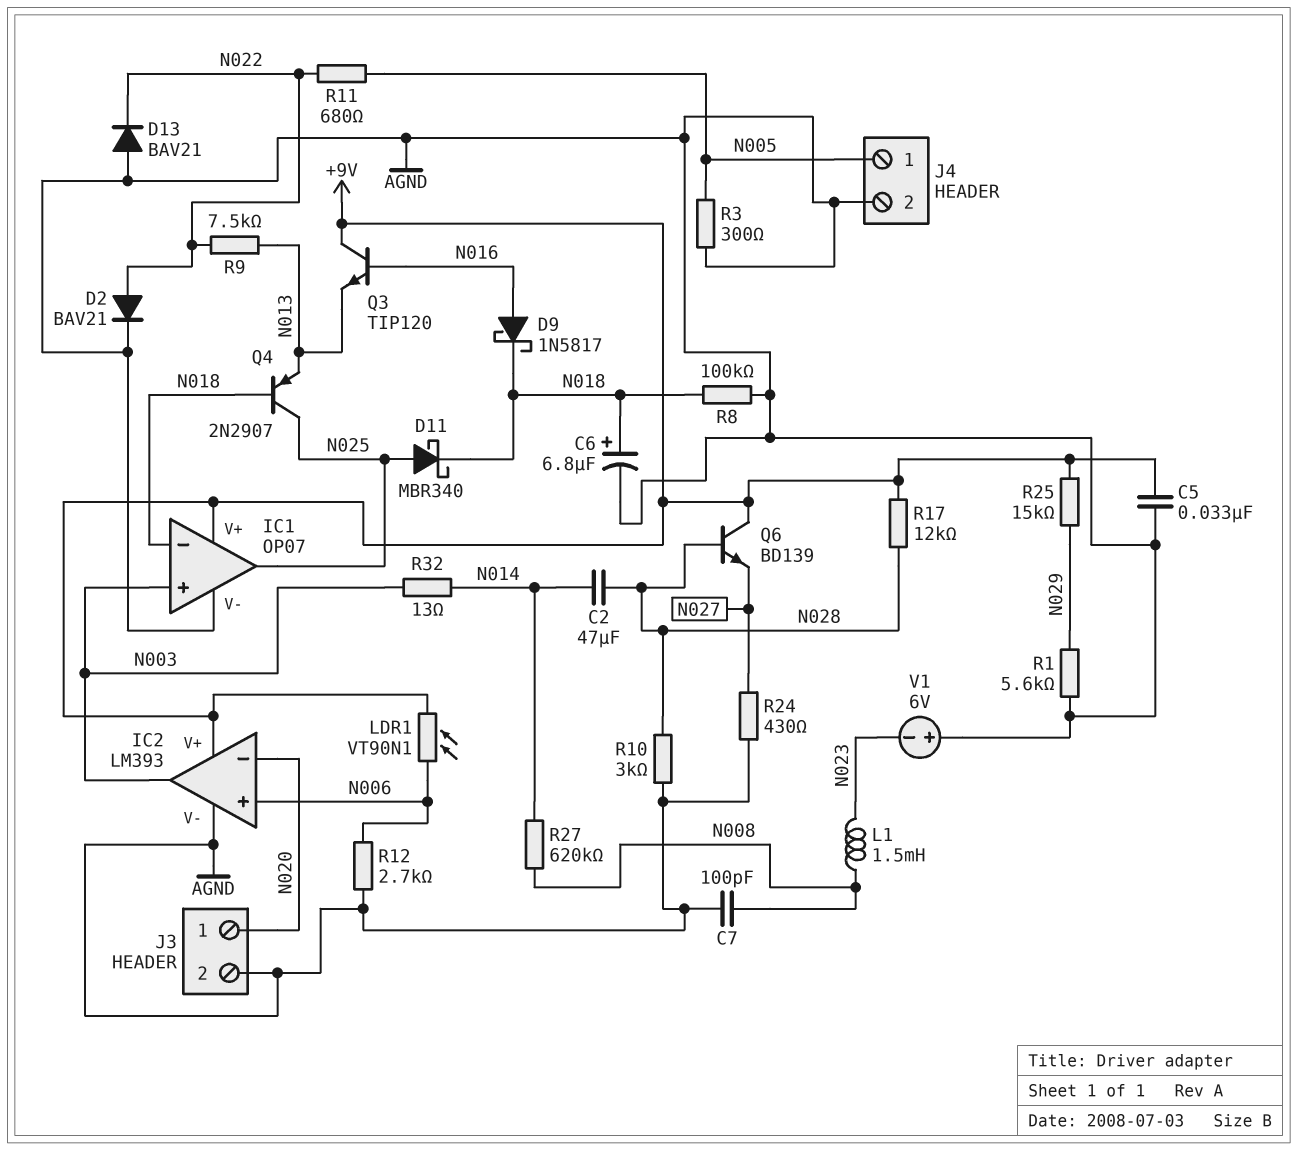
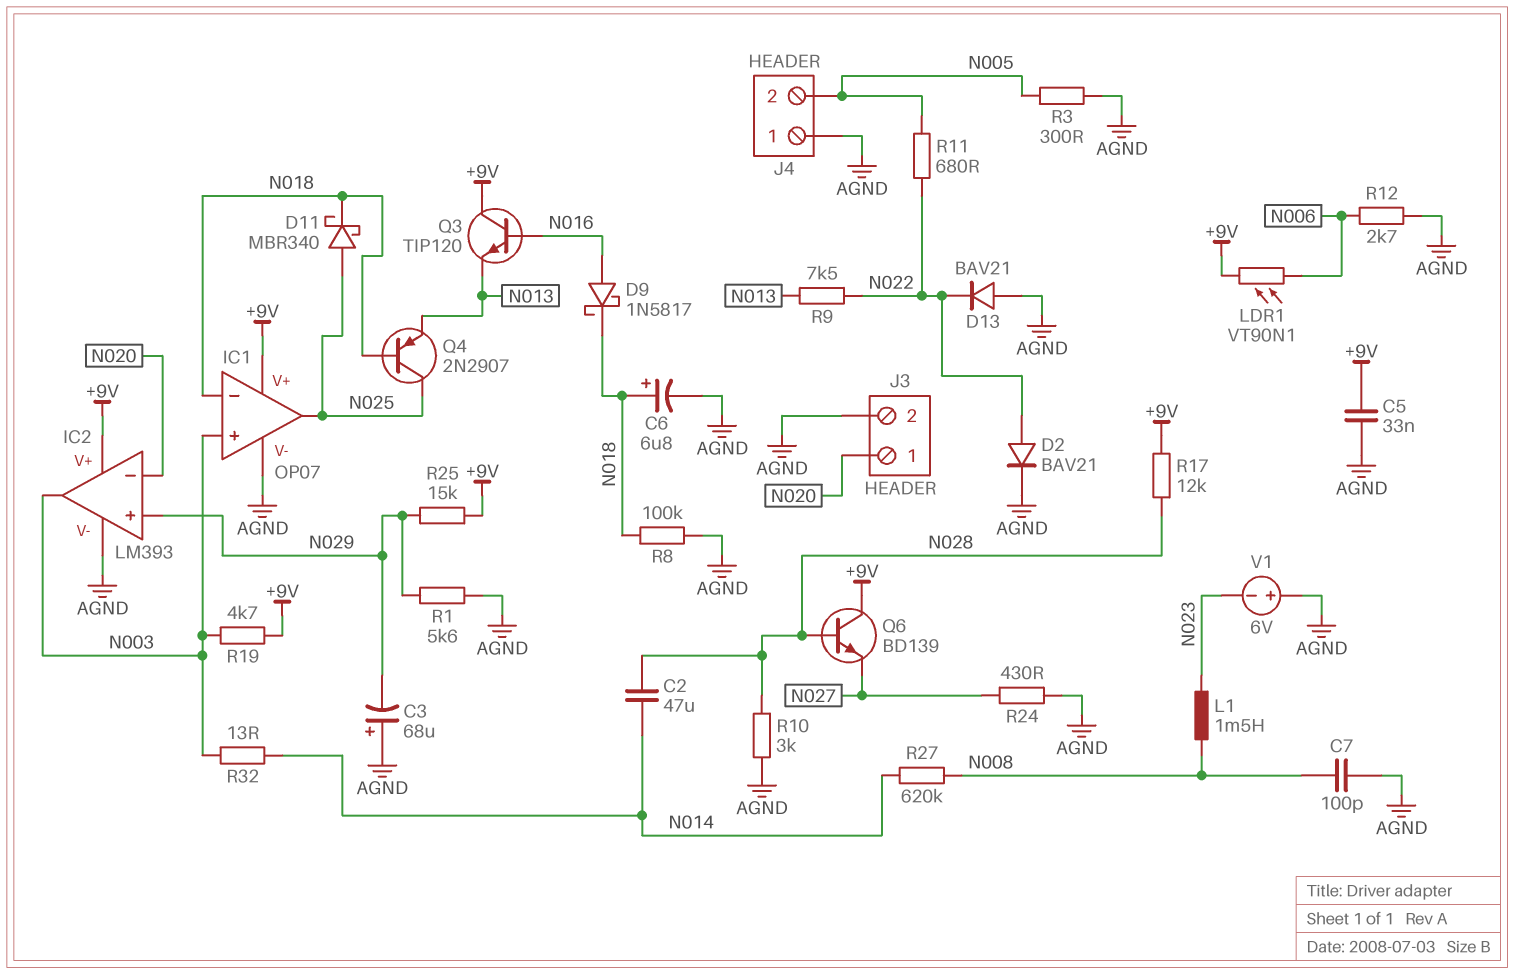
C3: none -> 68uF (plus AGND, minus N029)
IC2 pin in+: N006 -> N029
J4 pin 1: N005 -> AGND
J4 pin 2: AGND -> N005
R19: none -> 4.7k (+9V, N003)

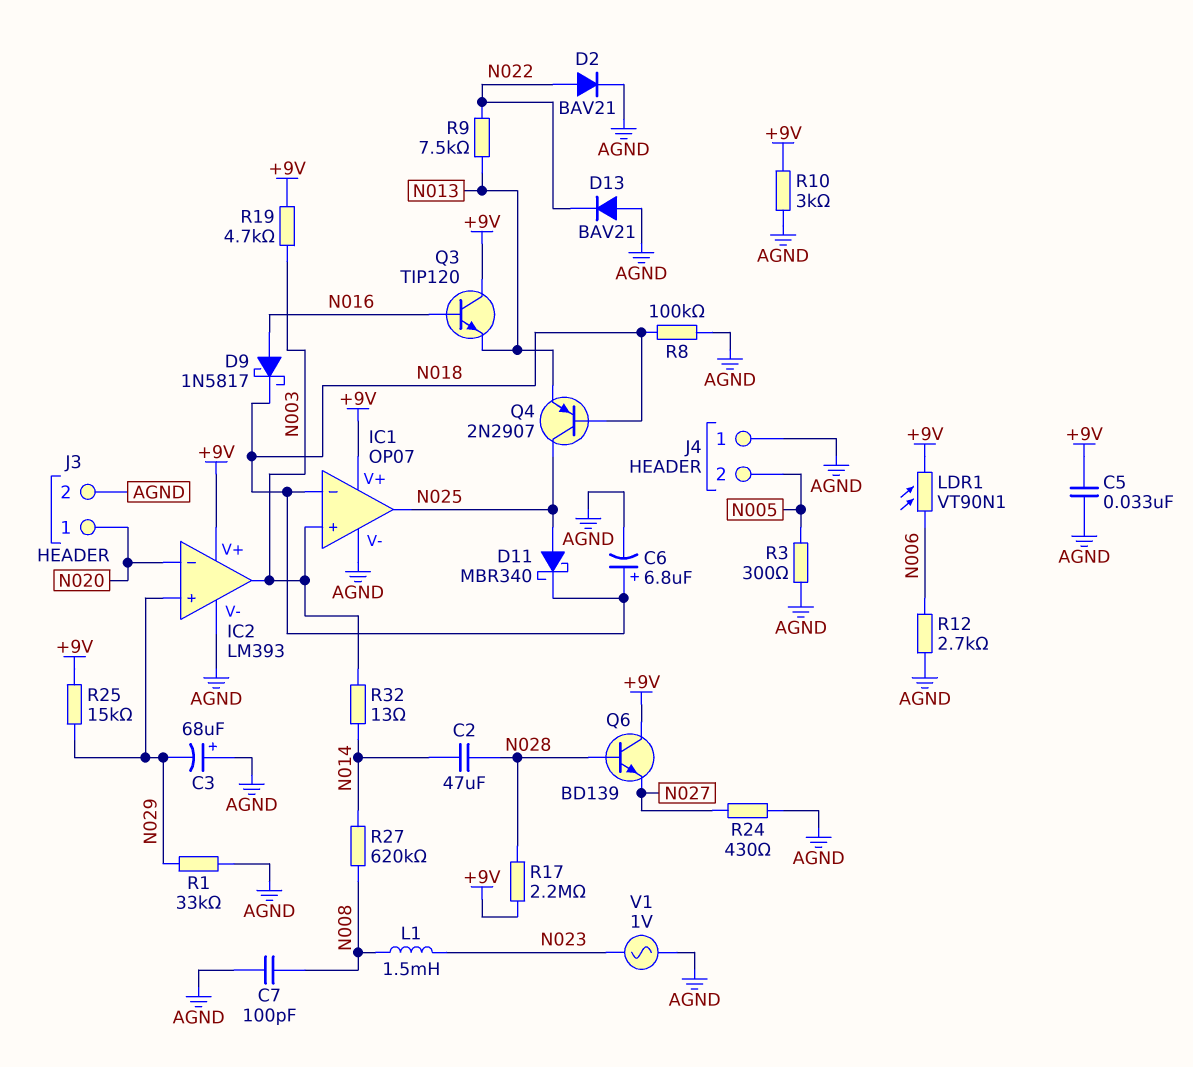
R1: 5.6k (AGND, N029) -> 33k (AGND, N029)
R10: 3k (AGND, N028) -> 3k (+9V, AGND)
R11: 680 (N005, N022) -> none
R17: 12k (+9V, N028) -> 2.2M (+9V, N028)
V1: 6V (plus AGND, minus N023) -> AC 1V (AGND, N023)

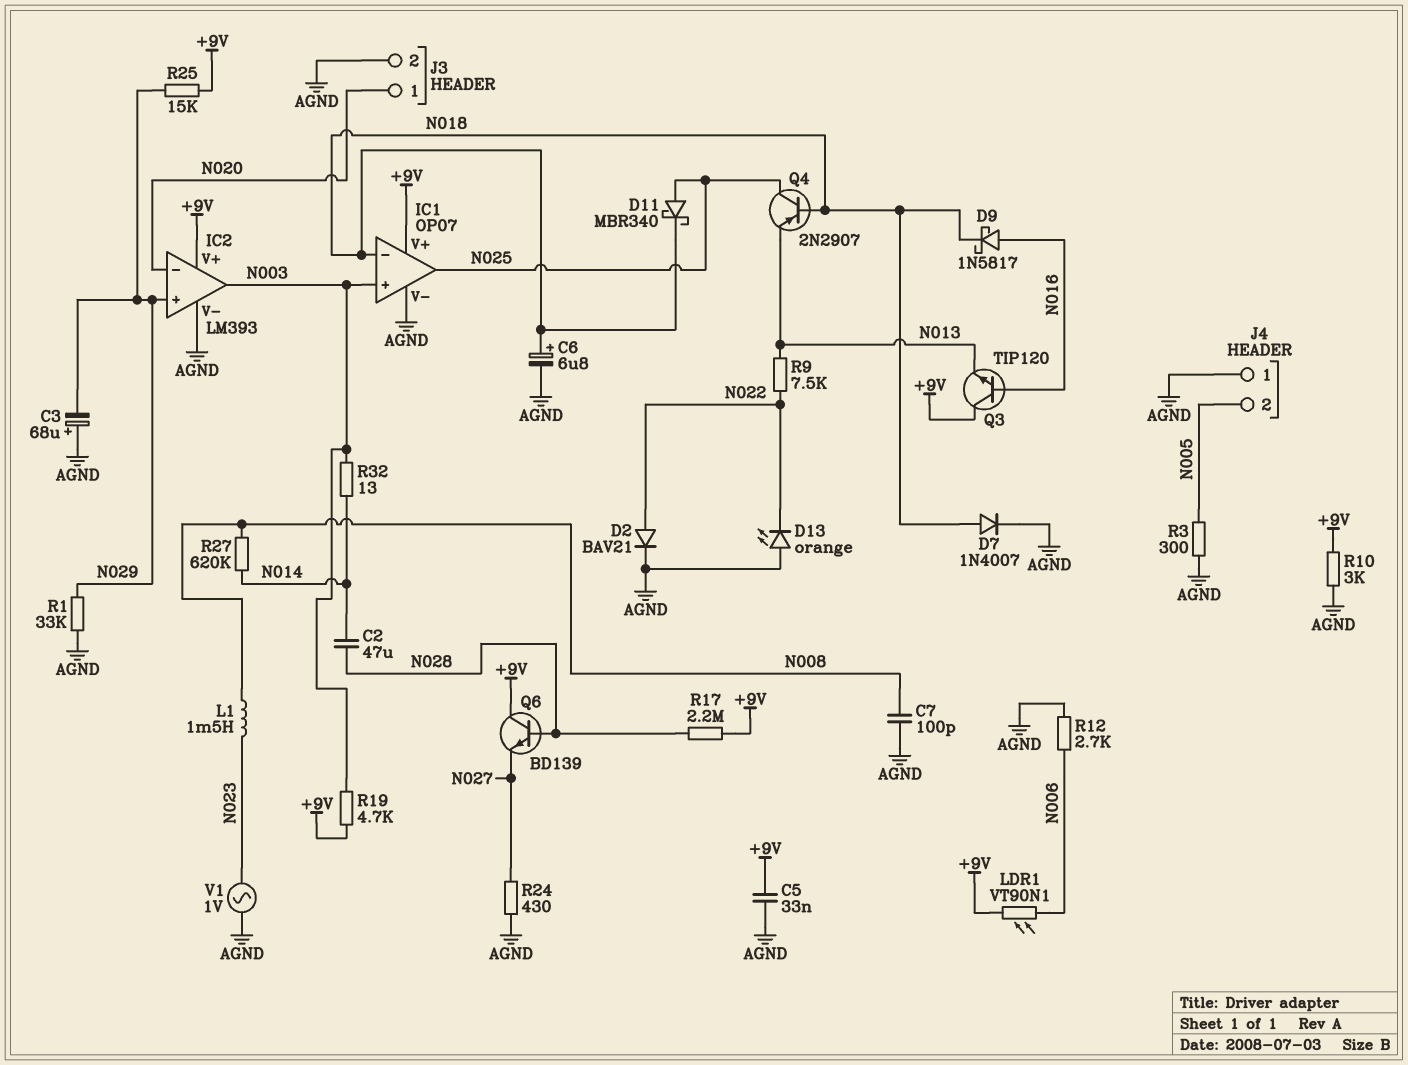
D7: none -> diode 1N4007 (A N018, K AGND)
D13: diode BAV21 (A AGND, K N022) -> LED orange (A AGND, K N022)
R8: 100k (AGND, N018) -> none

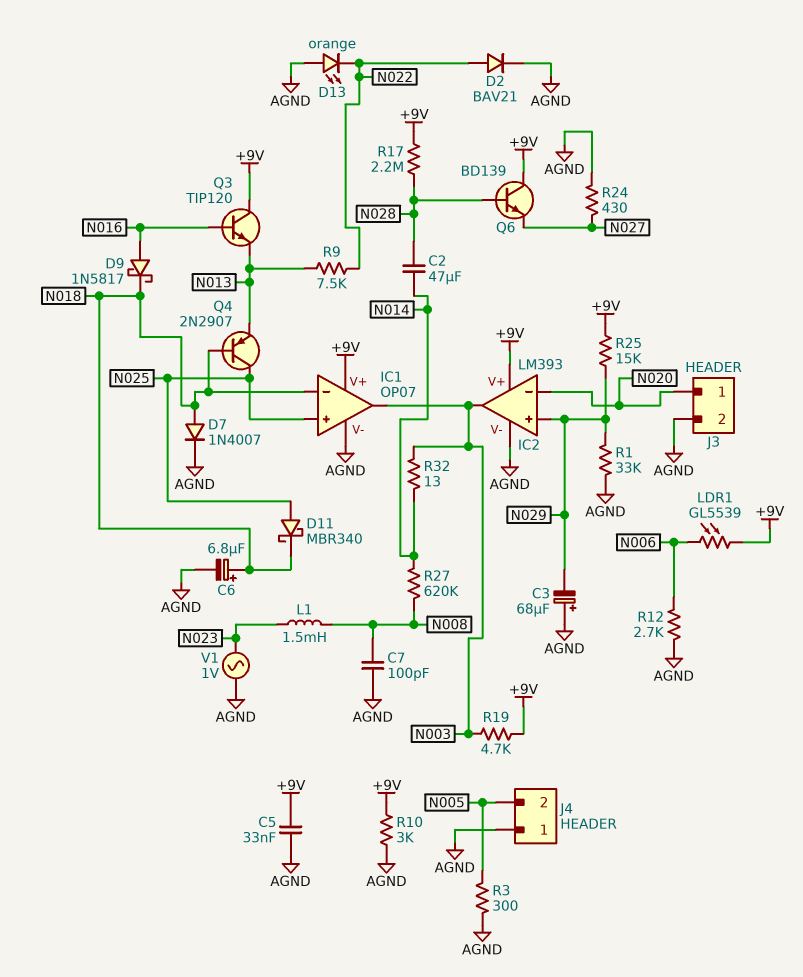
IC1 pin in+: N003 -> N025
IC1 pin out: N025 -> N003
LDR1: VT90N1 (+9V, N006) -> GL5539 (+9V, N006)

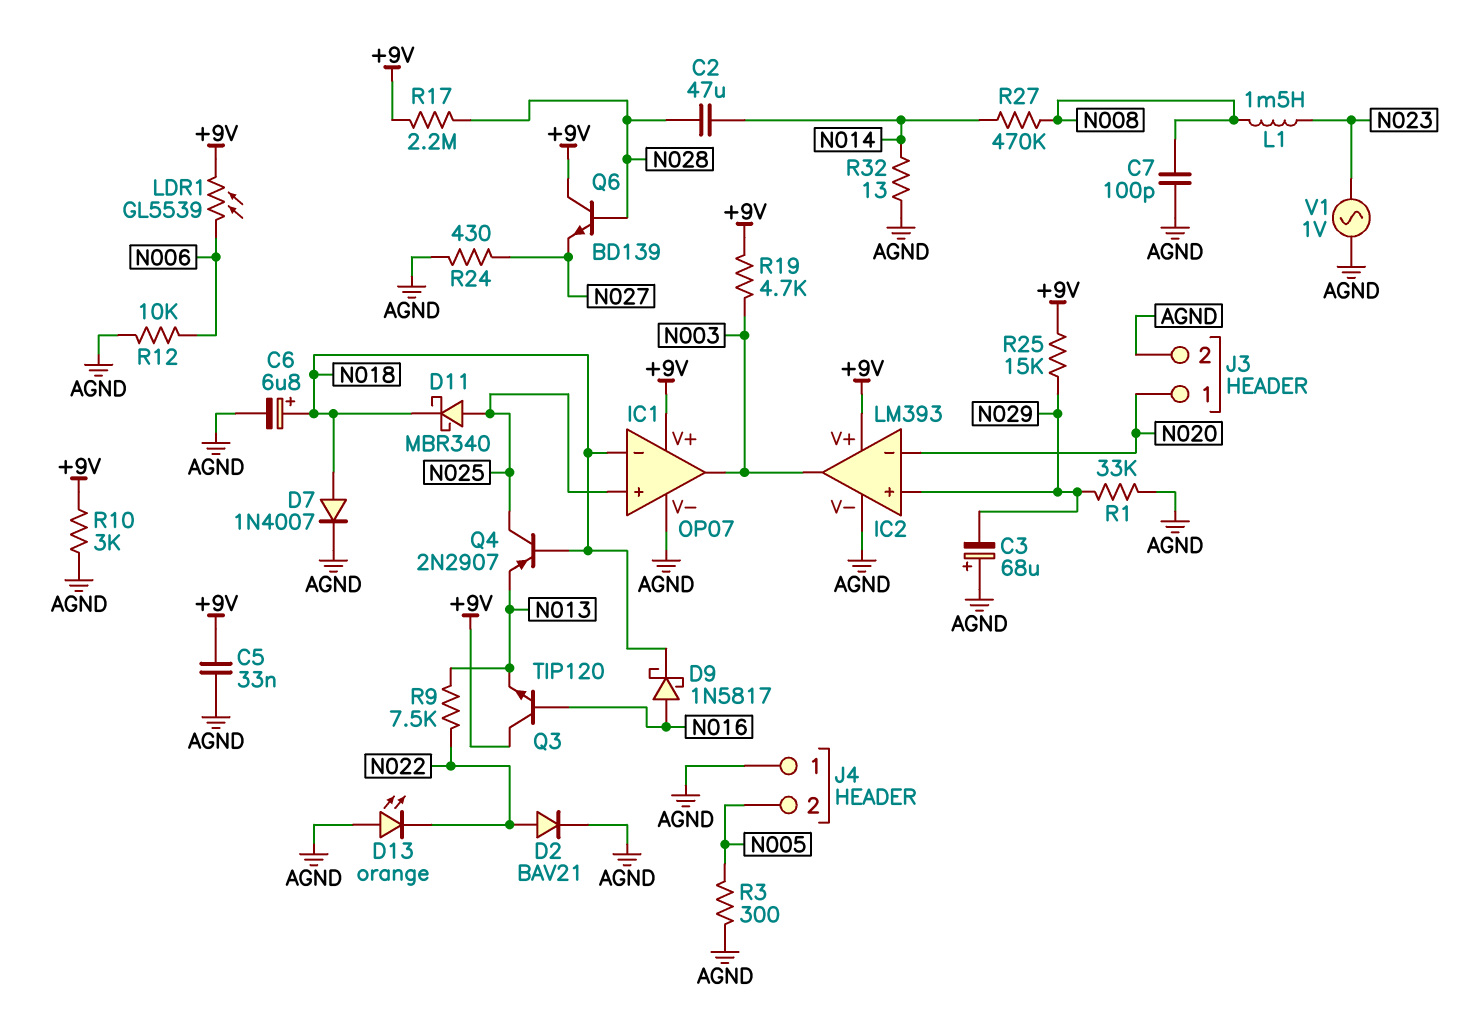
R12: 2.7k (AGND, N006) -> 10k (AGND, N006)
R27: 620k (N008, N014) -> 470k (N008, N014)
R32: 13 (N003, N014) -> 13 (AGND, N014)

